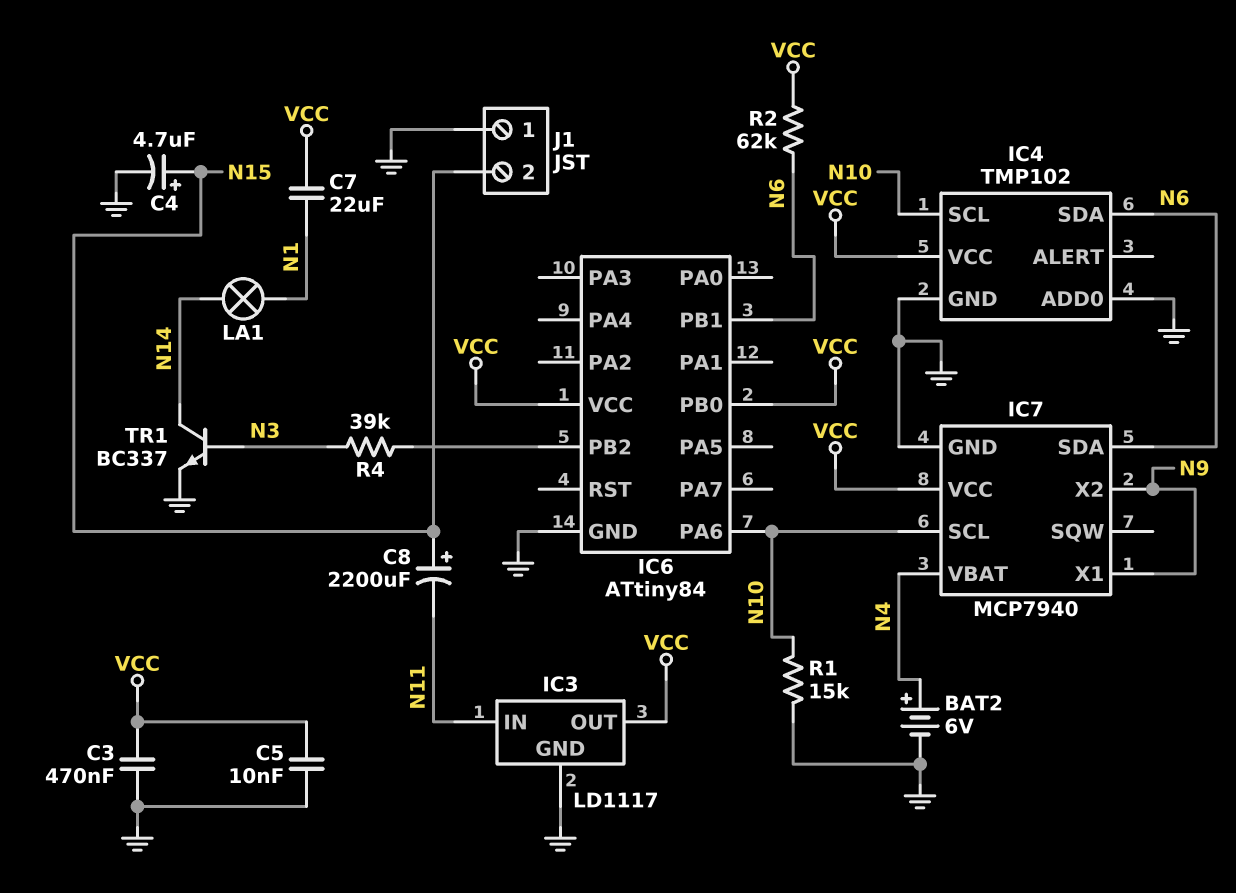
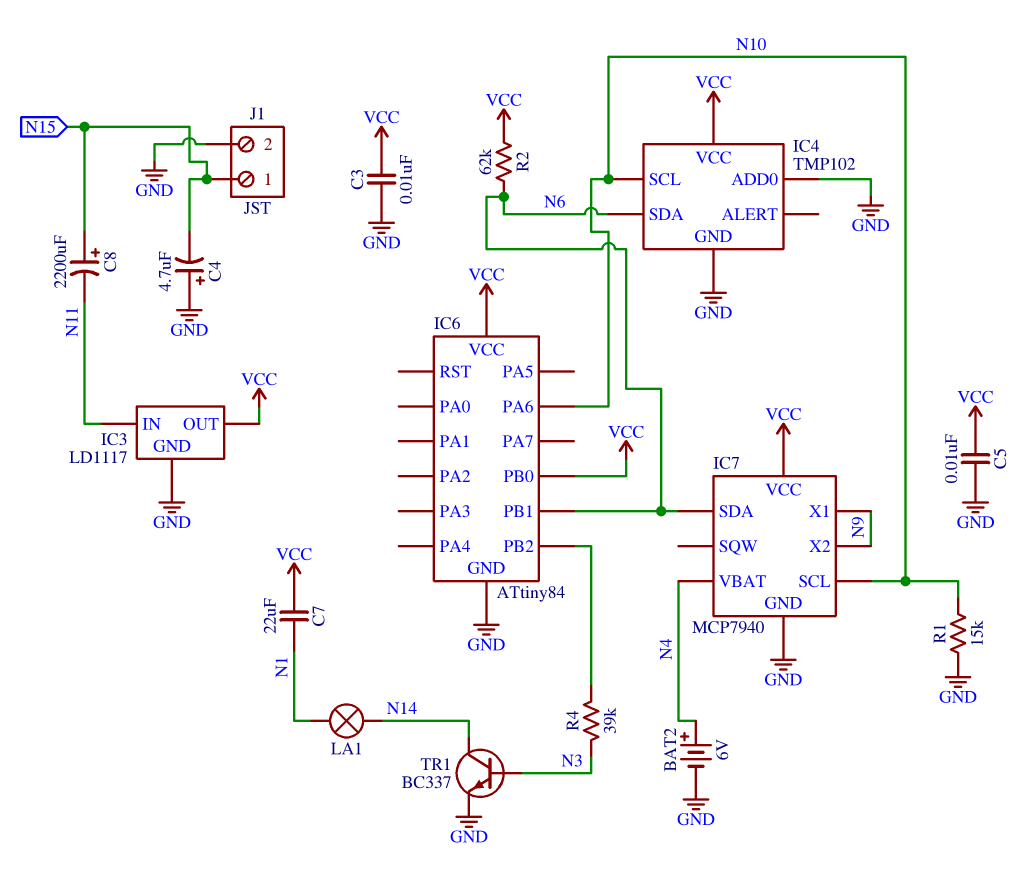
C3: 470nF (GND, VCC) -> 10nF (GND, VCC)
C4: 4.7uF (plus N15, minus GND) -> 4.7uF (plus GND, minus N15)
J1 pin 1: GND -> N15
J1 pin 2: N15 -> GND

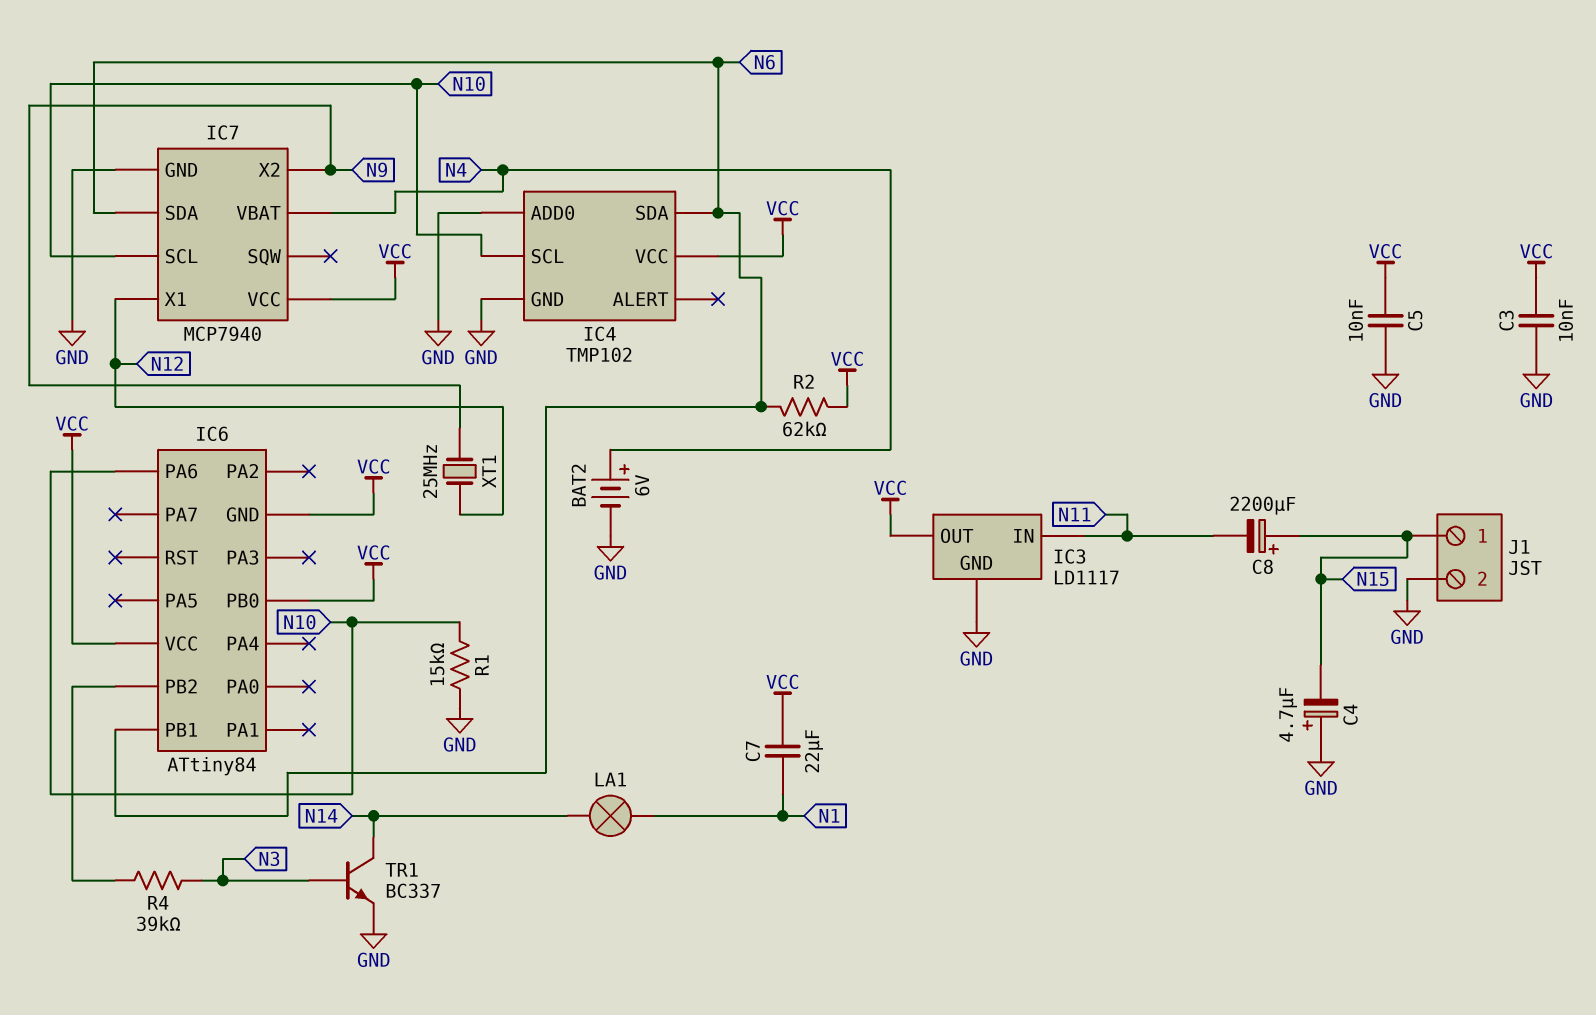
IC6 pin GND: GND -> VCC
IC7 pin X1: N9 -> N12
XT1: none -> 25MHz (N9, N12)

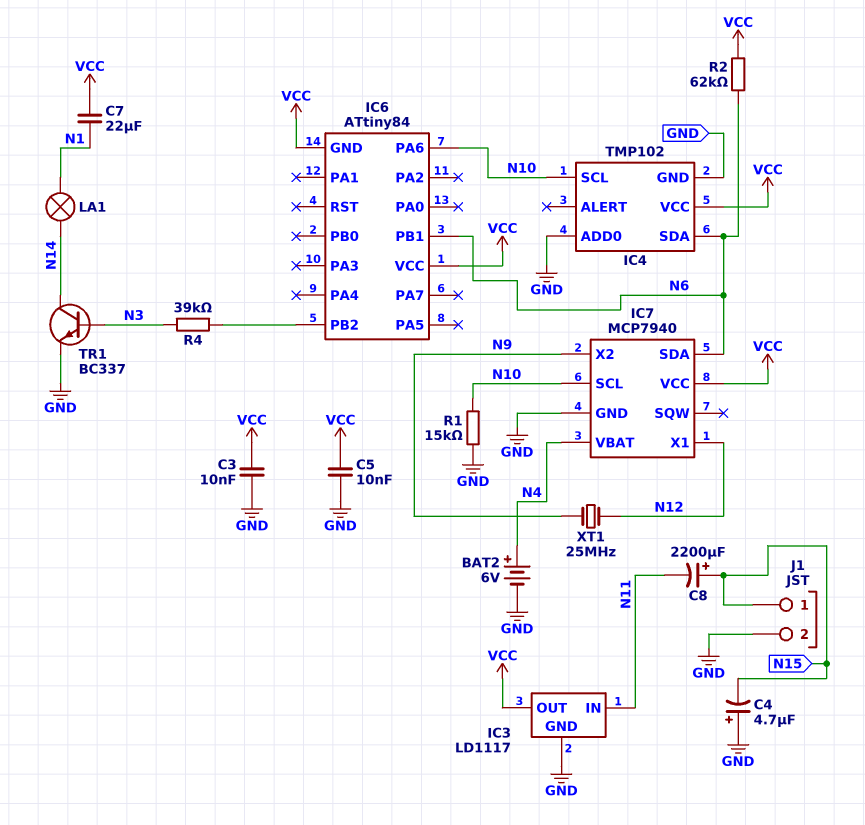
IC6 pin PB0: VCC -> none

